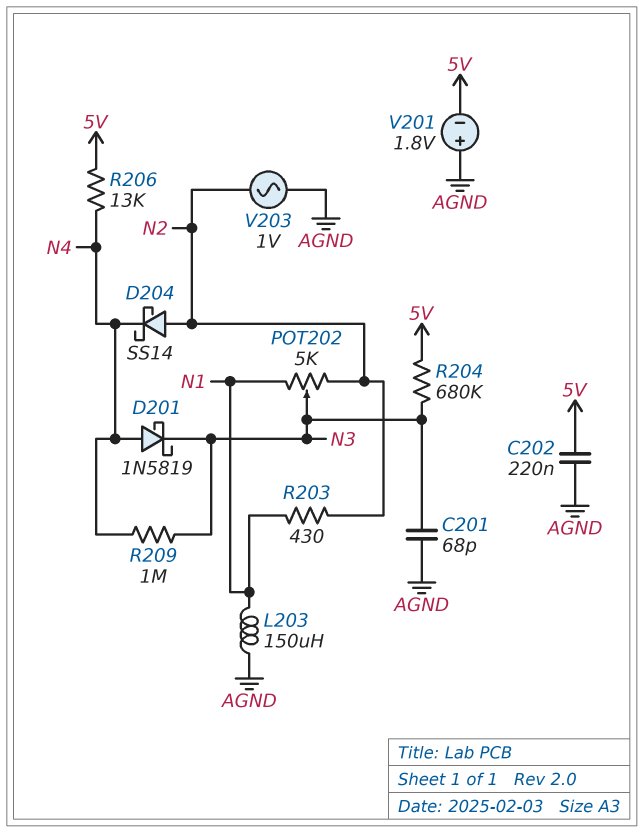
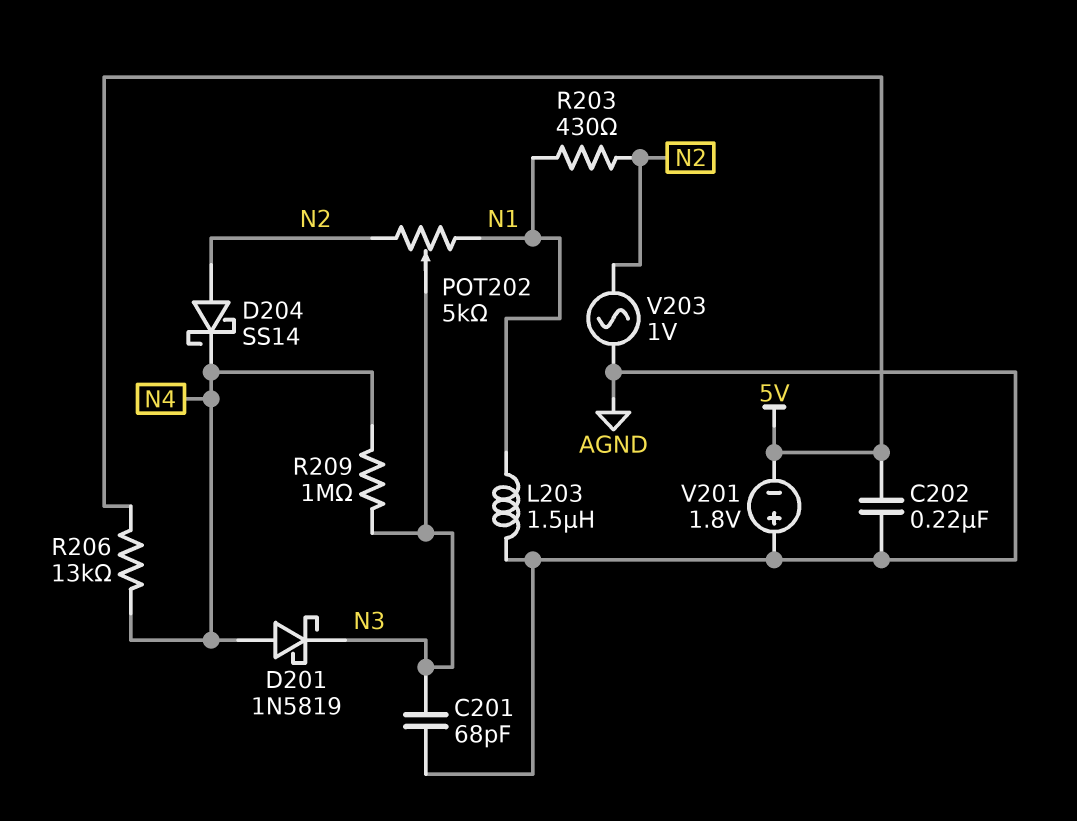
L203: 150uH (AGND, N1) -> 1.5uH (AGND, N1)
R204: 680k (5V, N3) -> none

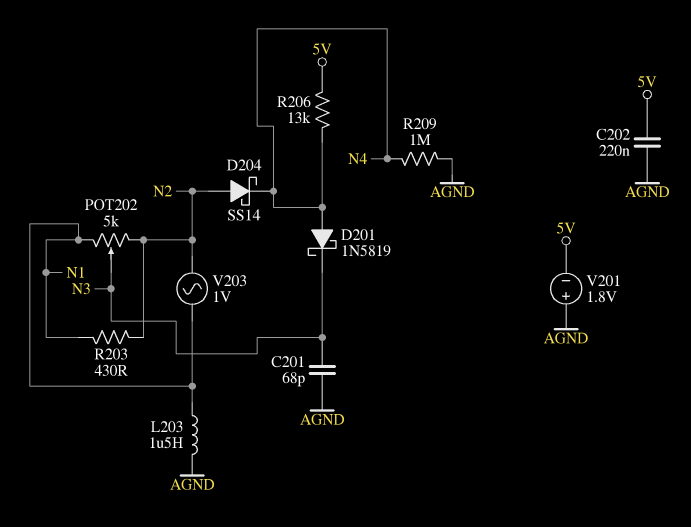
R209: 1M (N3, N4) -> 1M (AGND, N4)
V203: AC 1V (AGND, N2) -> AC 1V (N1, N2)

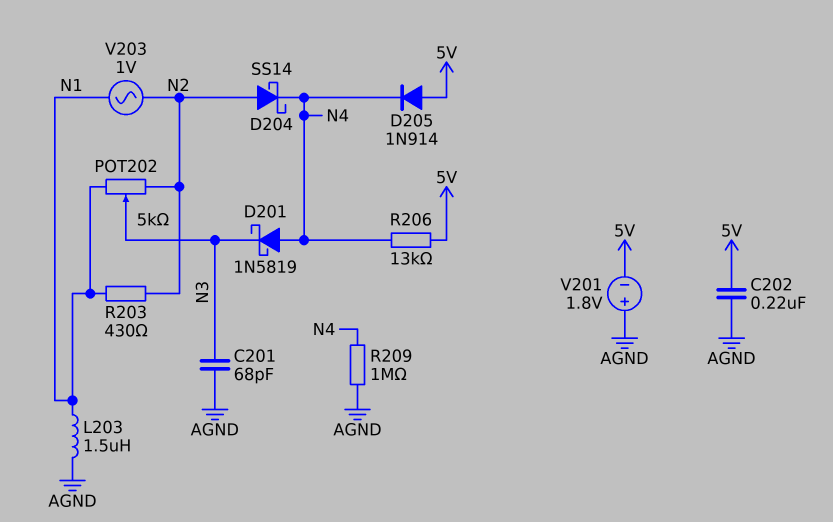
D205: none -> diode 1N914 (A 5V, K N4)

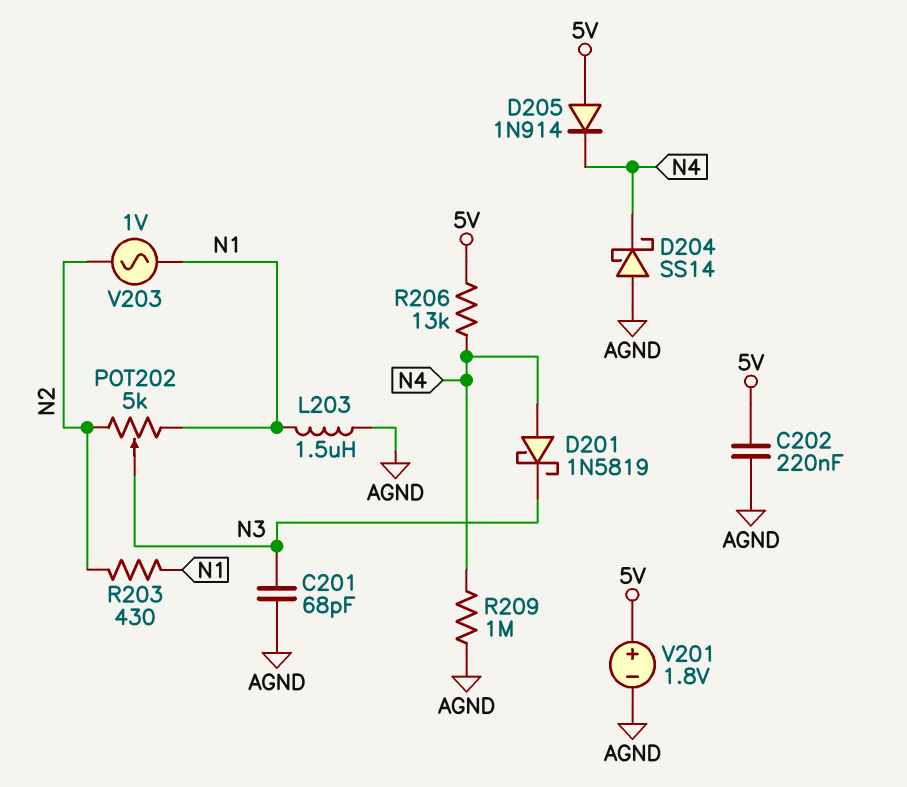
D204: schottky SS14 (A N2, K N4) -> schottky SS14 (A AGND, K N4)
V201: 1.8V (plus AGND, minus 5V) -> 1.8V (plus 5V, minus AGND)

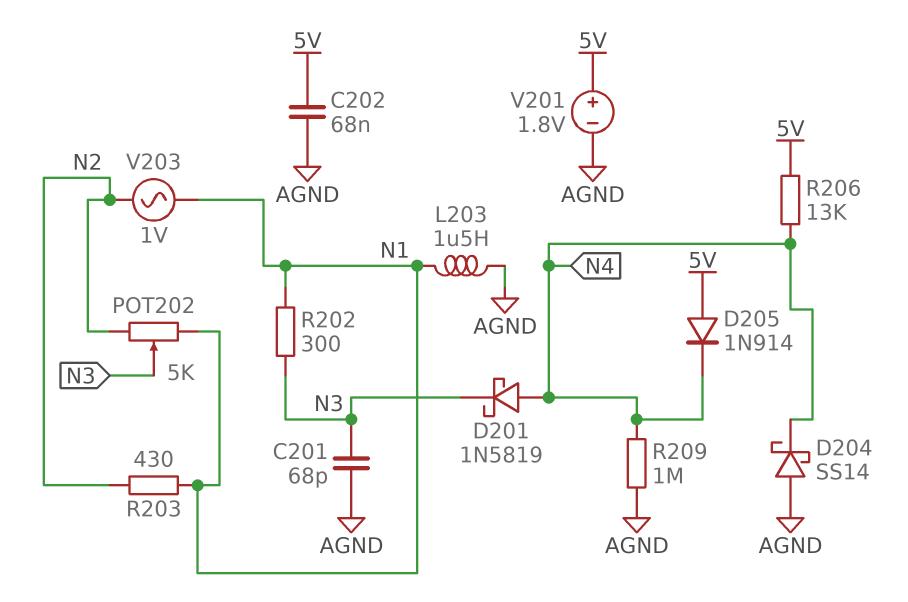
C202: 220nF (5V, AGND) -> 68nF (5V, AGND)
R202: none -> 300 (N1, N3)

